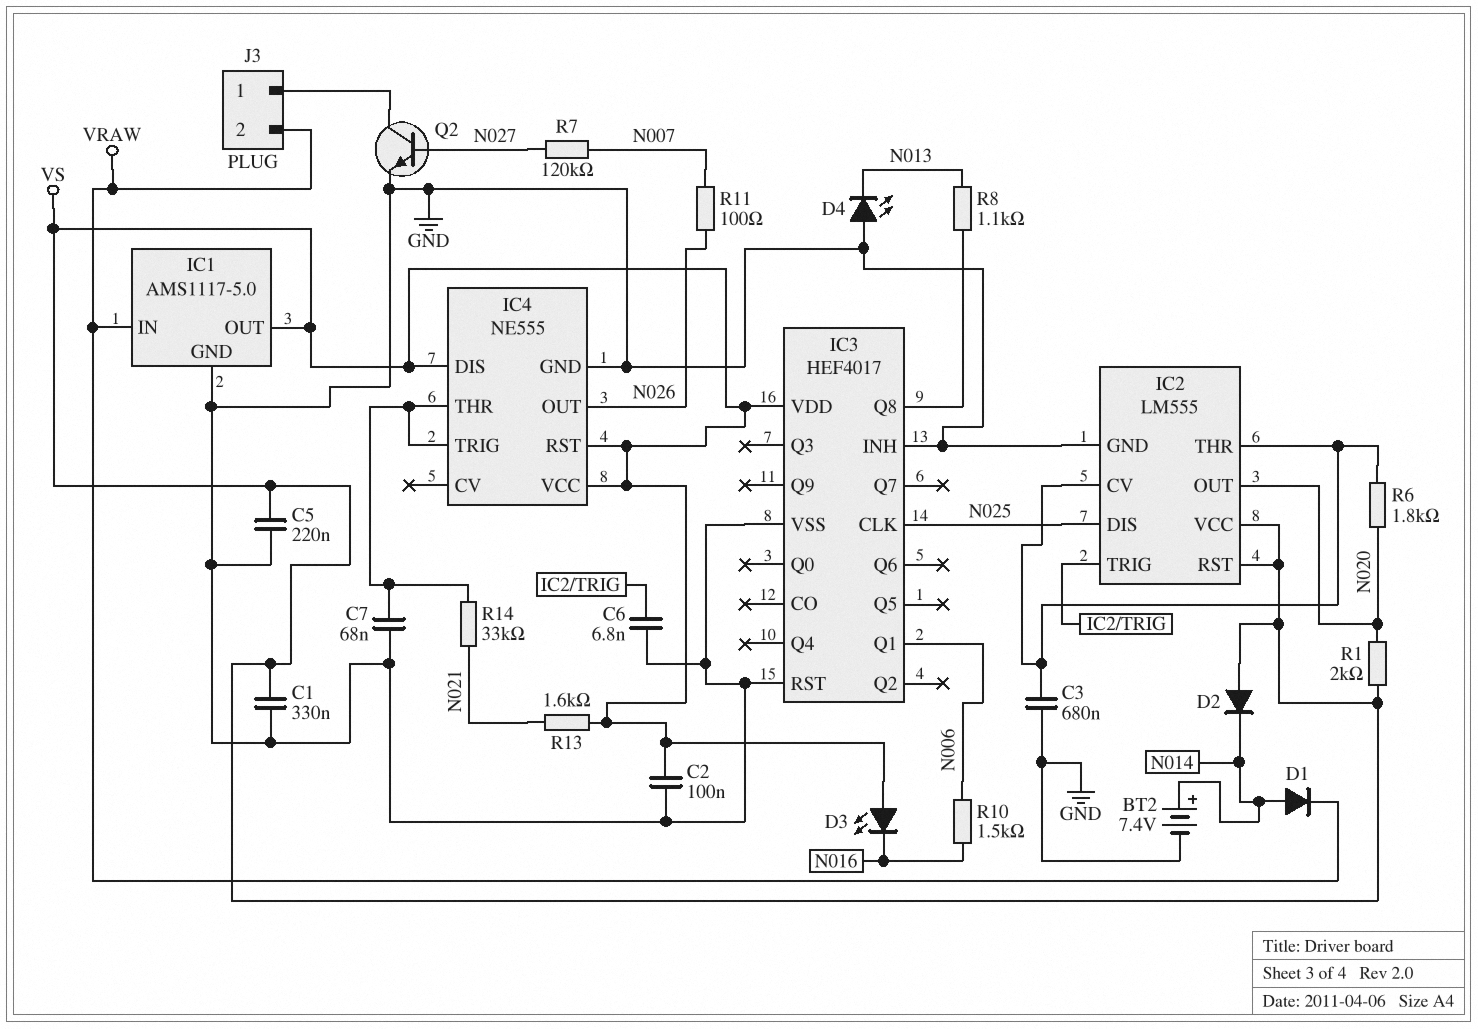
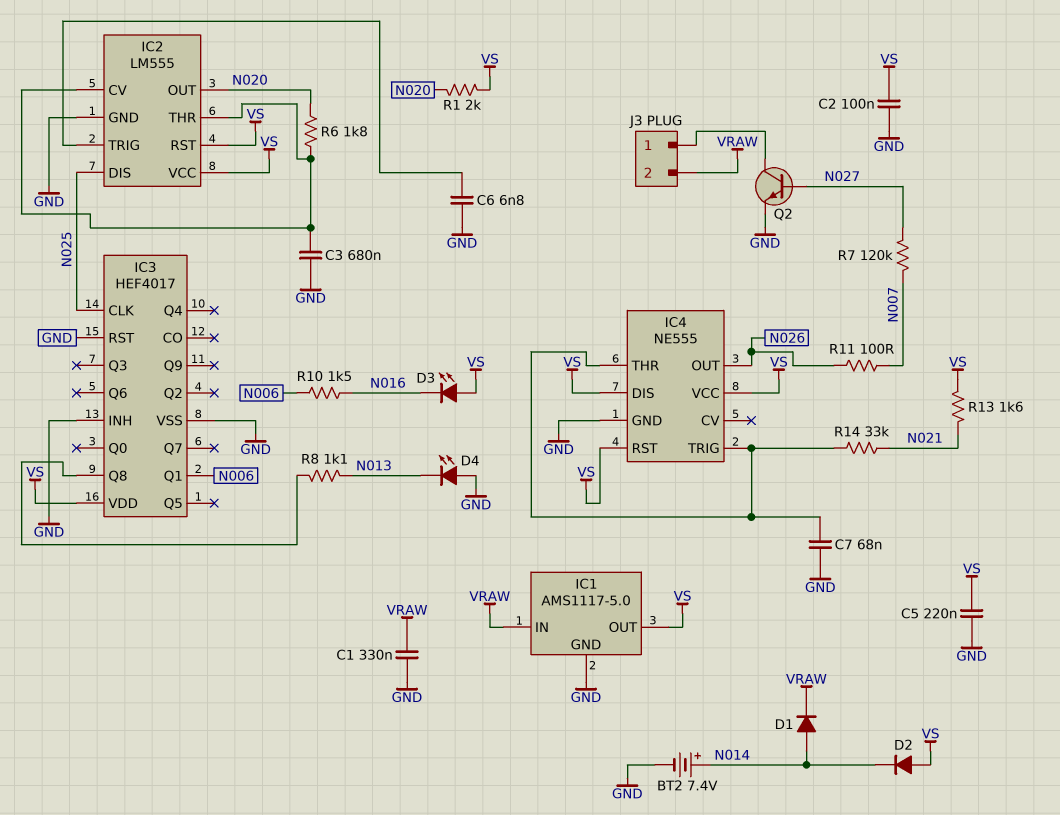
C1: 330nF (GND, VS) -> 330nF (GND, VRAW)

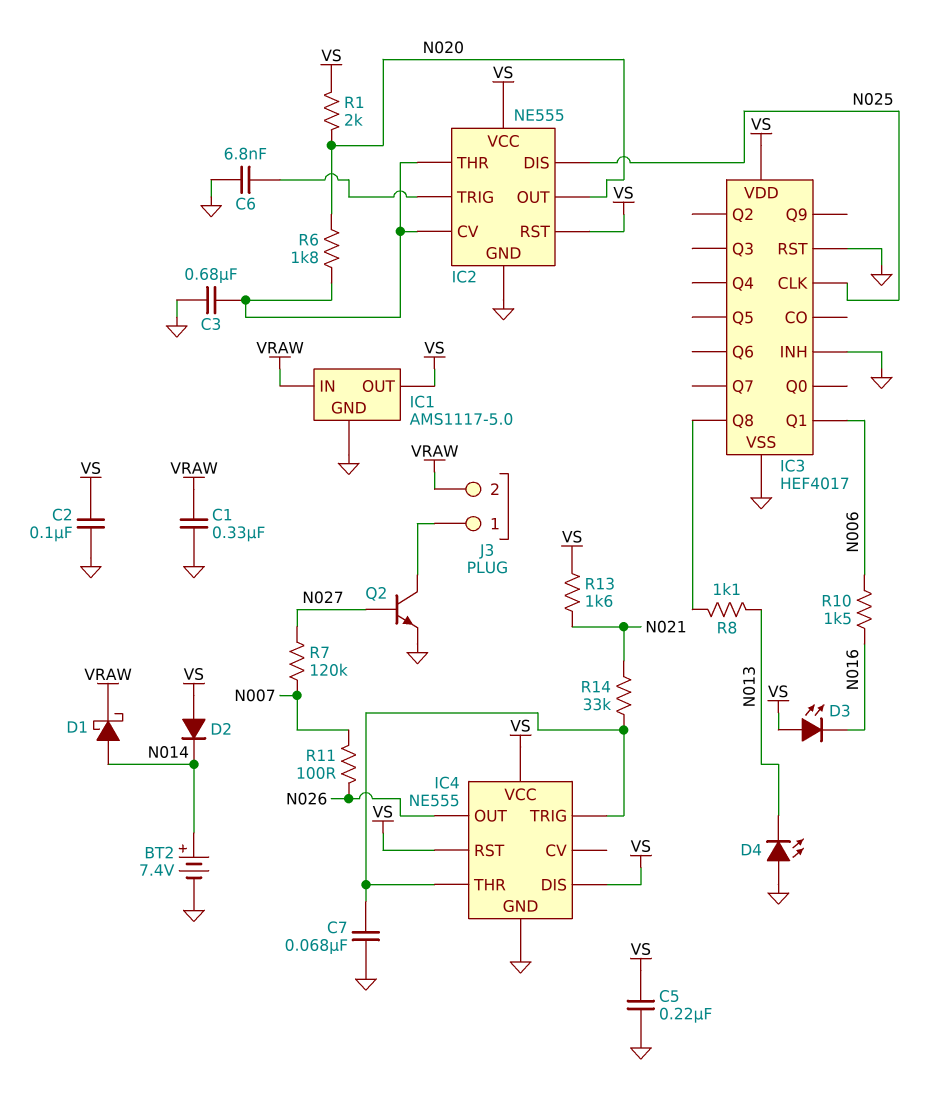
D1: diode (A N014, K VRAW) -> schottky (A N014, K VRAW)
IC2: LM555 -> NE555

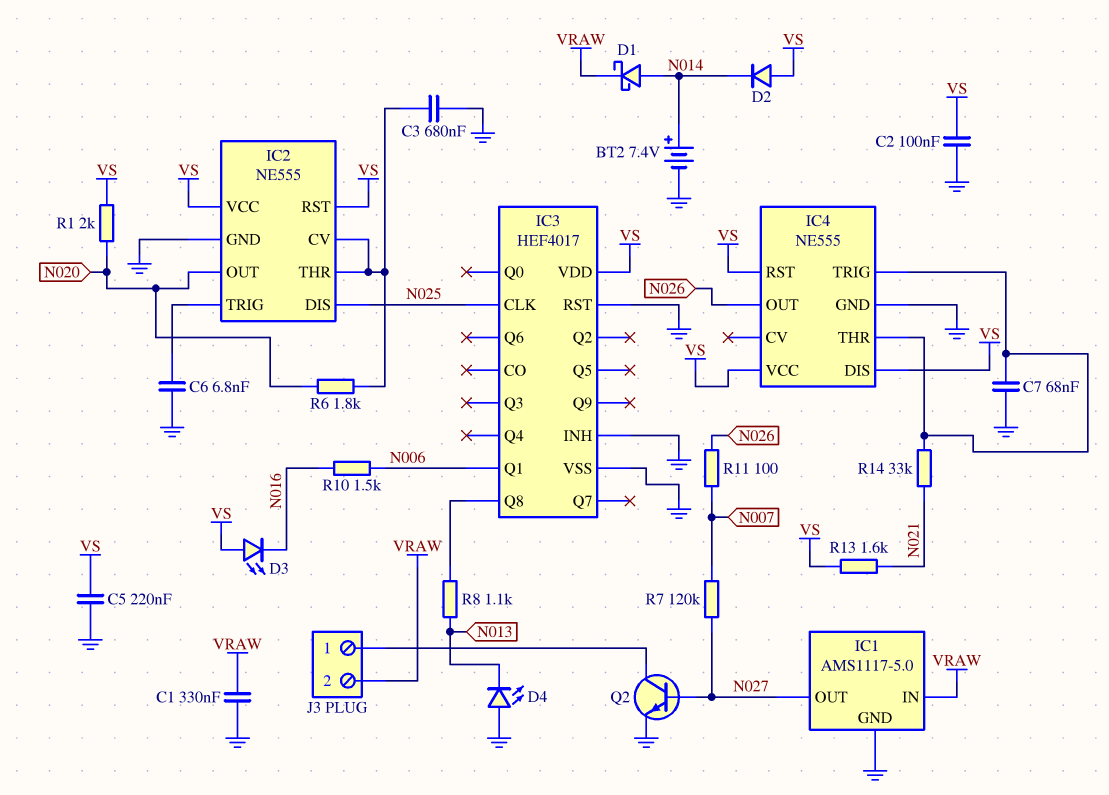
IC1 pin OUT: VS -> N027

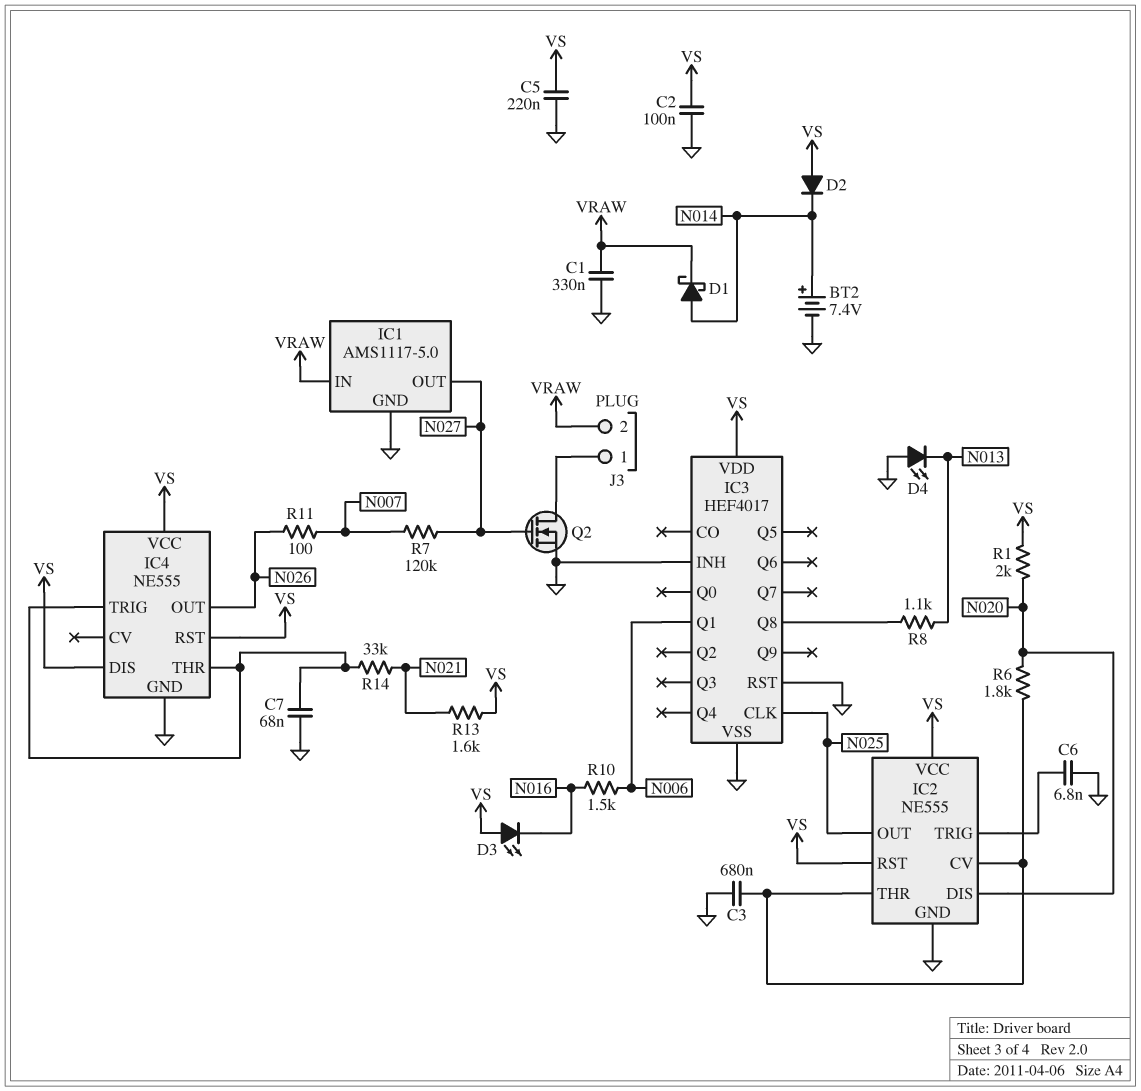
IC2 pin DIS: N025 -> N020
IC2 pin OUT: N020 -> N025
Q2: NPN (B N027, C J3/1, E GND) -> NMOS (G N027, D J3/1, S GND)

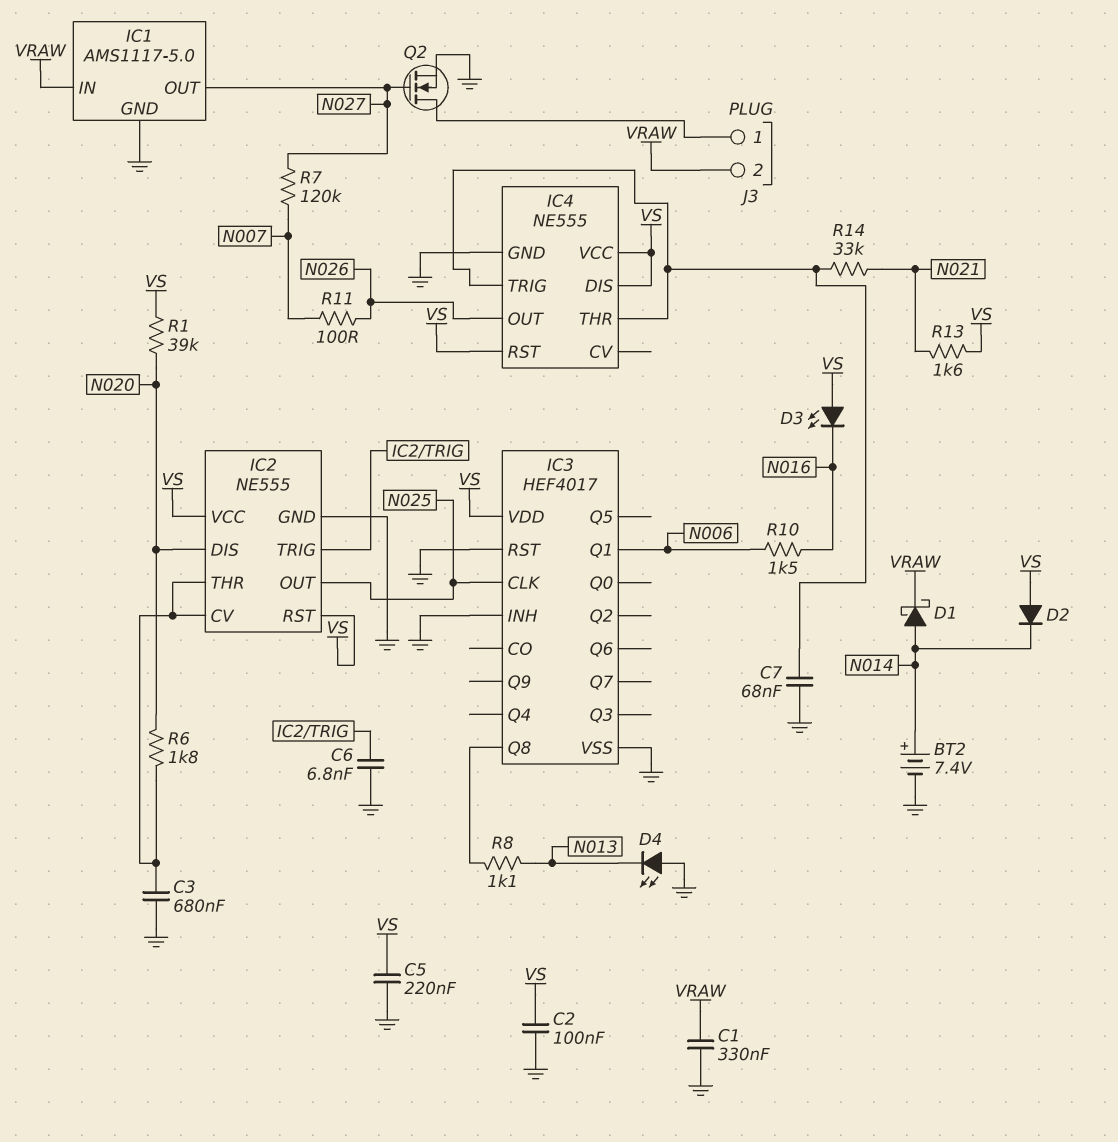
R1: 2k (N020, VS) -> 39k (N020, VS)

